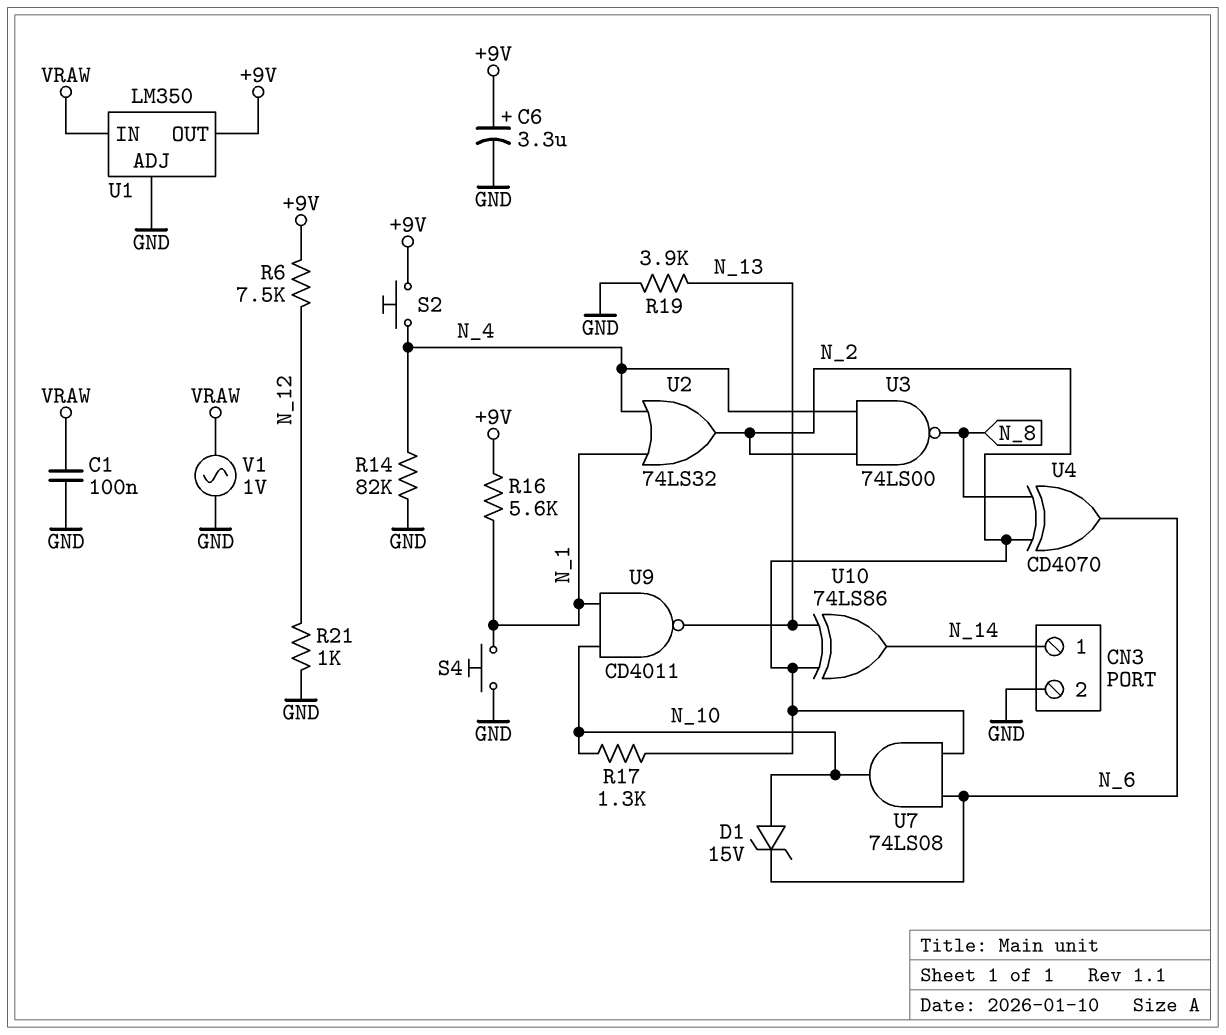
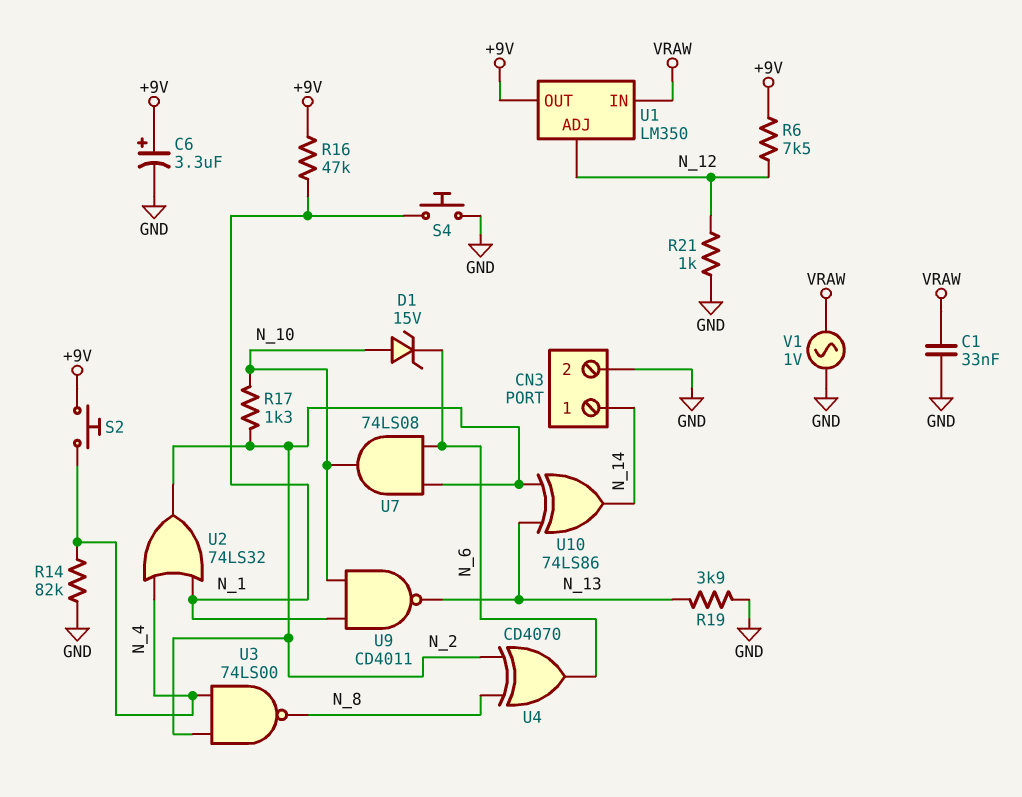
C1: 100nF (GND, VRAW) -> 33nF (GND, VRAW)
R16: 5.6k (+9V, N_1) -> 47k (+9V, N_1)
U1 pin ADJ: GND -> N_12

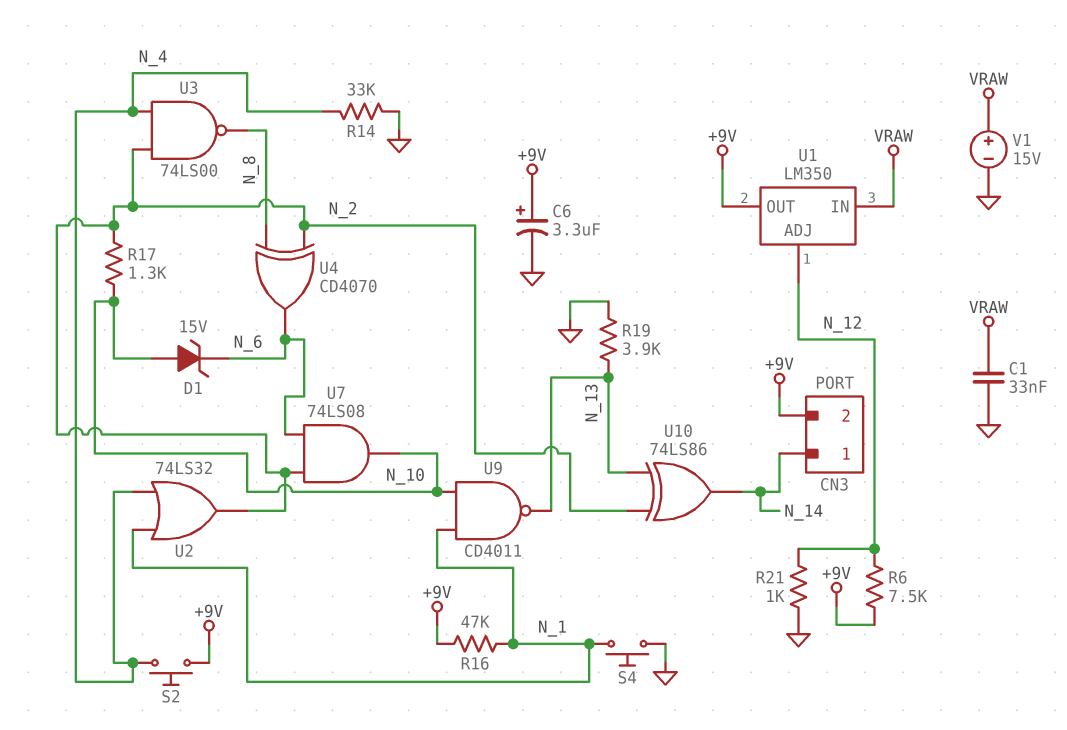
CN3 pin 2: GND -> +9V
R14: 82k (GND, N_4) -> 33k (GND, N_4)
V1: AC 1V (GND, VRAW) -> 15V (plus VRAW, minus GND)

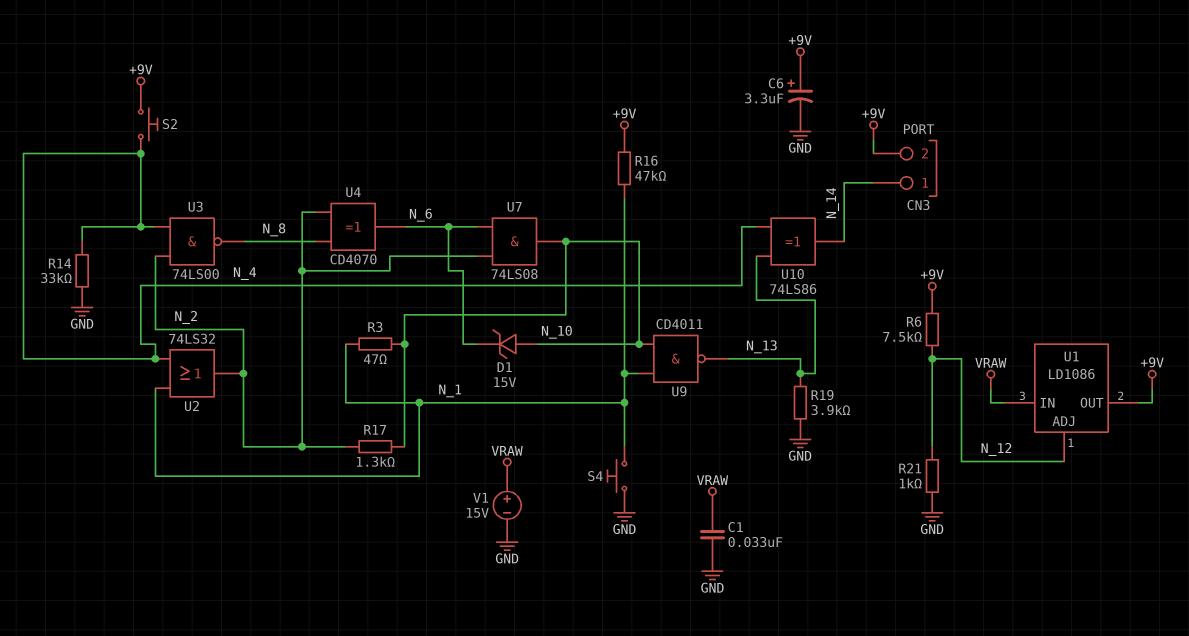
R3: none -> 47 (N_1, N_10)
U1: LM350 -> LD1086
U10: XOR 74LS86 (in N_2, in N_13, out N_14) -> XOR 74LS86 (in N_4, in N_13, out N_14)

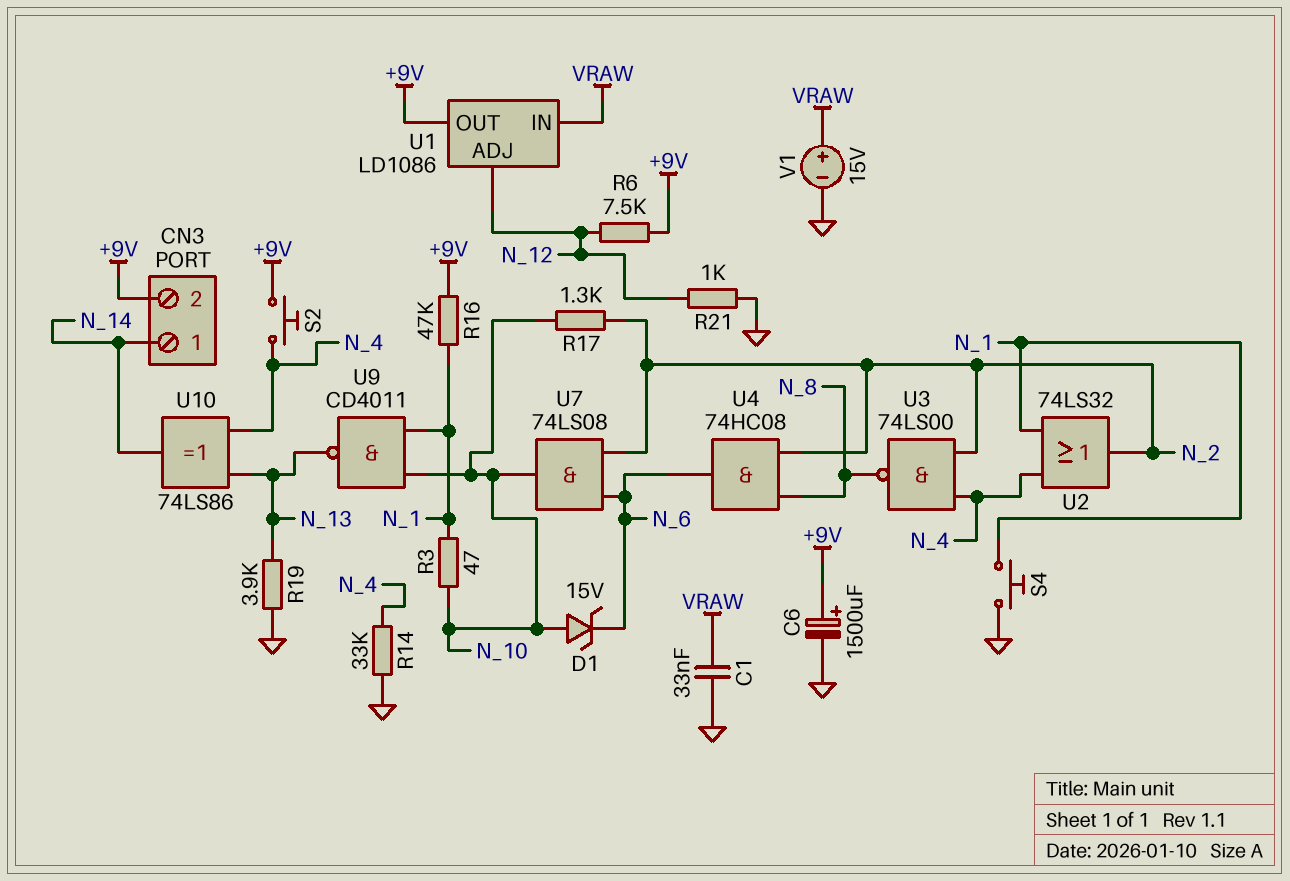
C6: 3.3uF (plus +9V, minus GND) -> 1500uF (plus +9V, minus GND)
U4: XOR CD4070 (in N_2, in N_8, out N_6) -> AND 74HC08 (in N_2, in N_8, out N_6)

